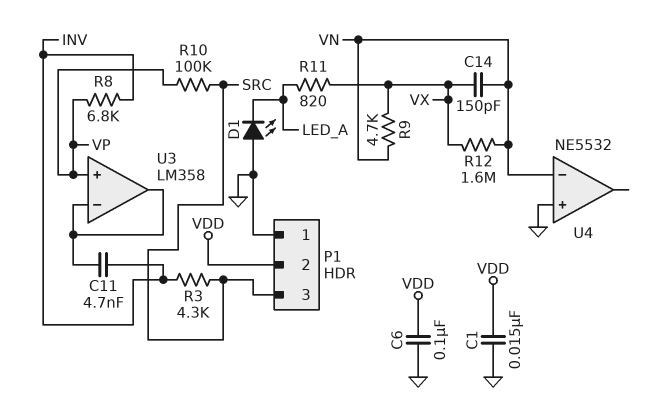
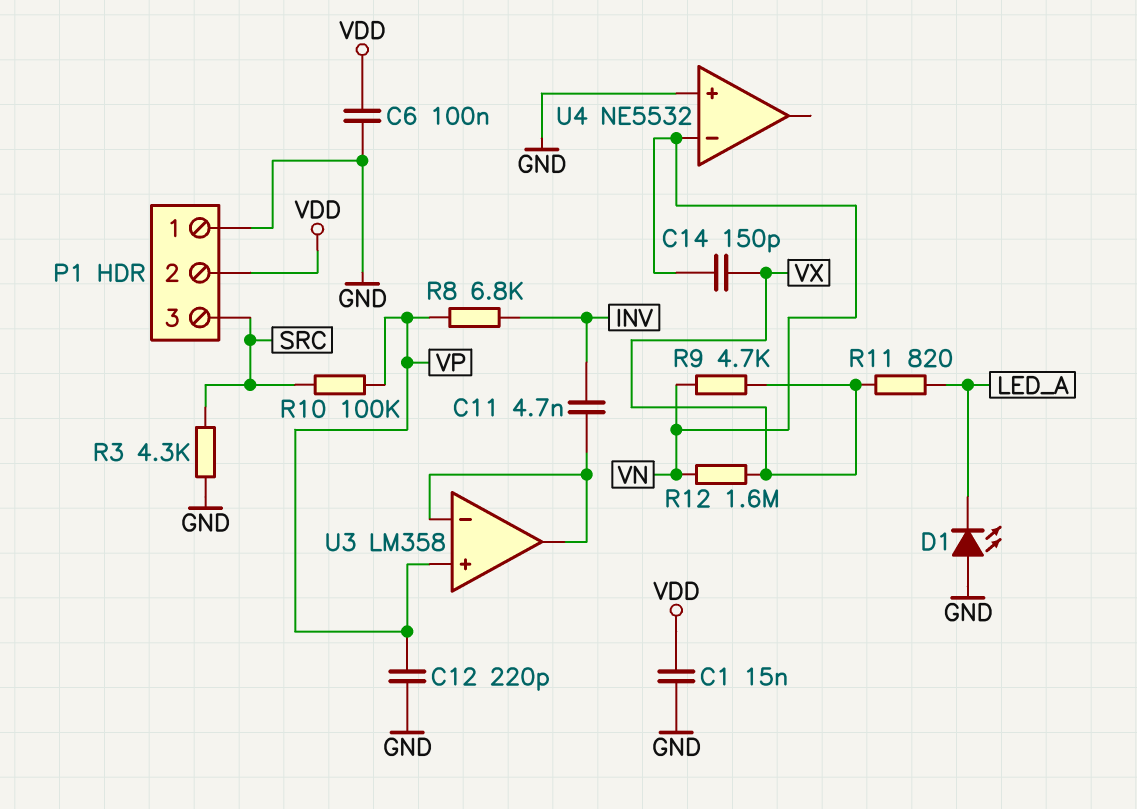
C12: none -> 220pF (GND, VP)
R3: 4.3k (INV, SRC) -> 4.3k (GND, SRC)

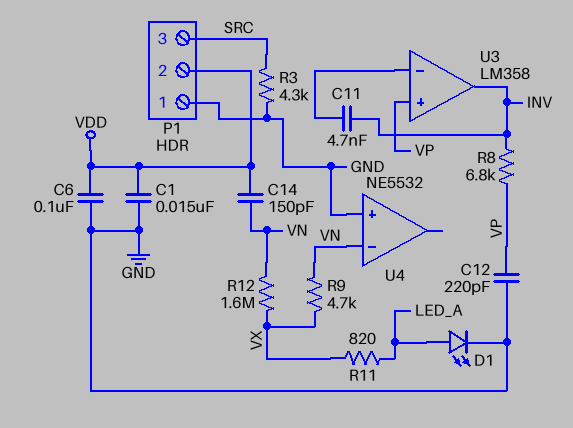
C14: 150pF (VN, VX) -> 150pF (VDD, VN)
D1: LED (A GND, K LED_A) -> LED (A LED_A, K GND)
R10: 100k (SRC, VP) -> none
U3 pin out: U3/in- -> INV

